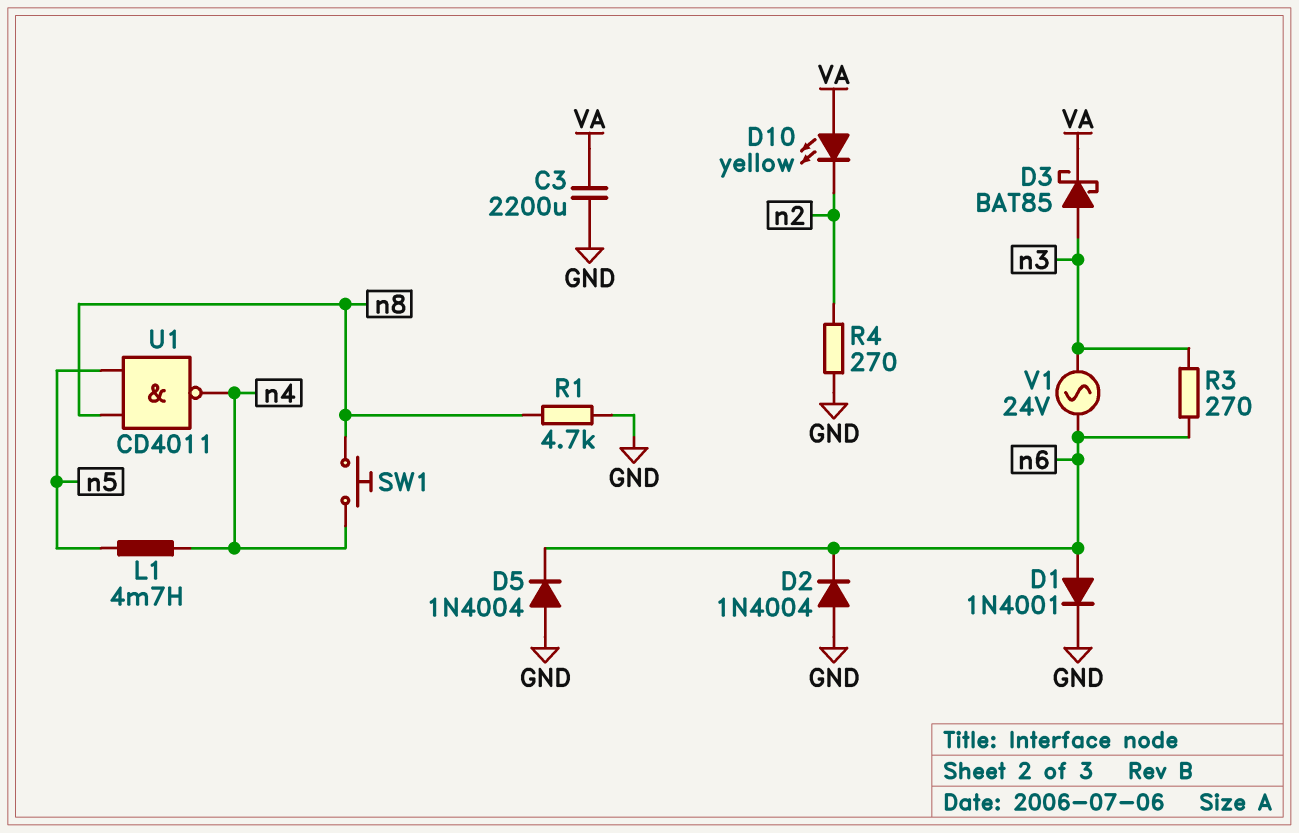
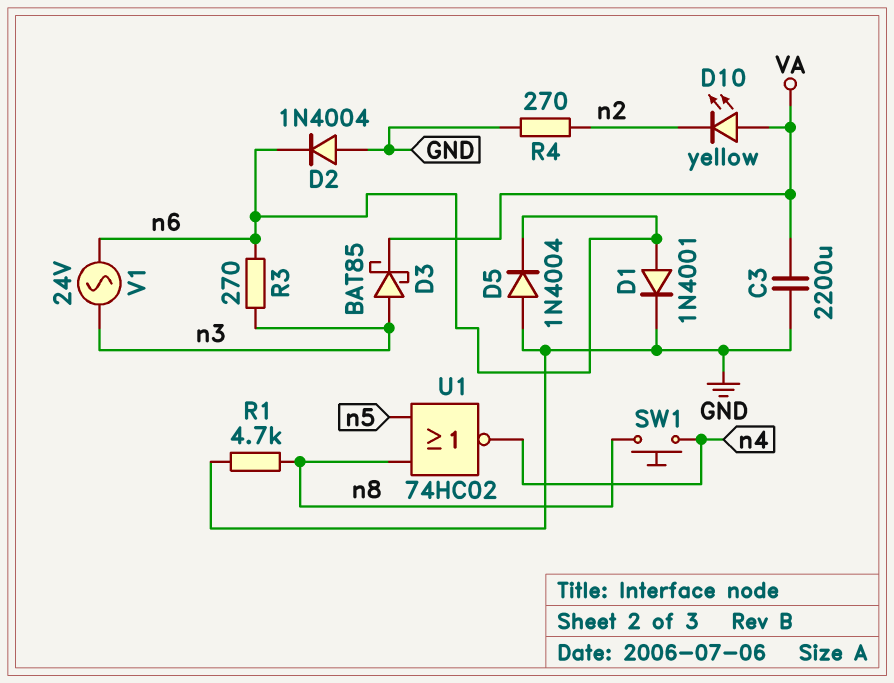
L1: 4.7mH (n4, n5) -> none
U1: NAND CD4011 (in n5, in n8, out n4) -> NOR 74HC02 (in n5, in n8, out n4)

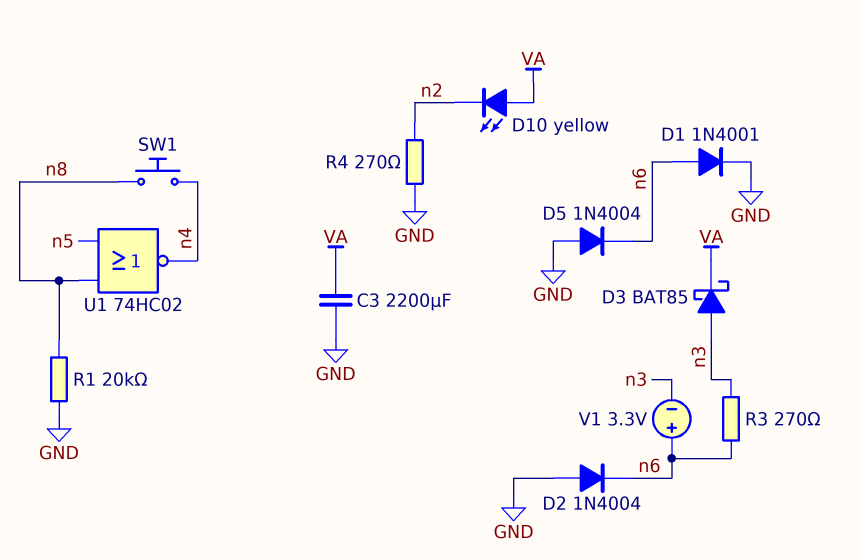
R1: 4.7k (GND, n8) -> 20k (GND, n8)
V1: AC 24V (n3, n6) -> 3.3V (plus n6, minus n3)

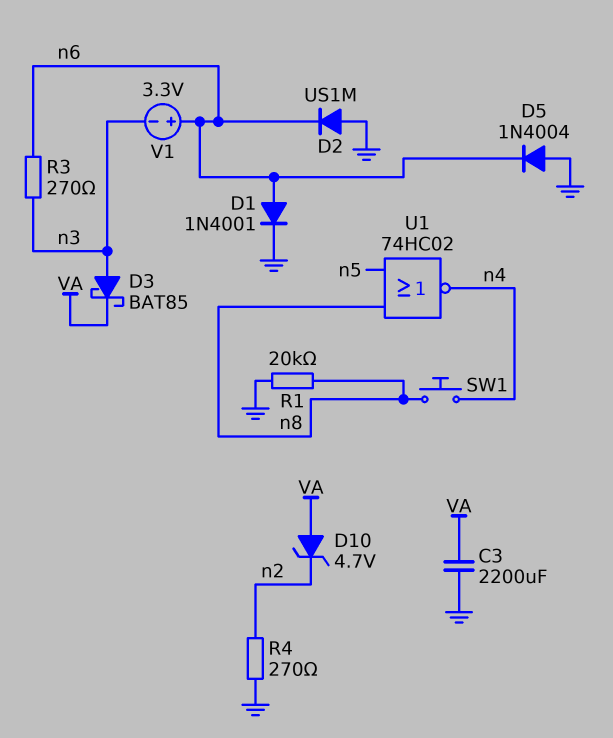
D2: diode 1N4004 (A GND, K n6) -> diode US1M (A GND, K n6)
D10: LED yellow (A VA, K n2) -> zener 4.7V (A VA, K n2)

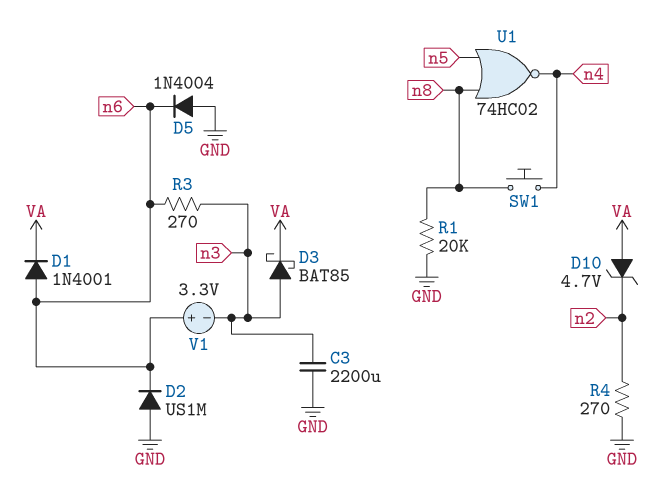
C3: 2200uF (GND, VA) -> 2200uF (GND, n3)
D1: diode 1N4001 (A n6, K GND) -> diode 1N4001 (A n6, K VA)

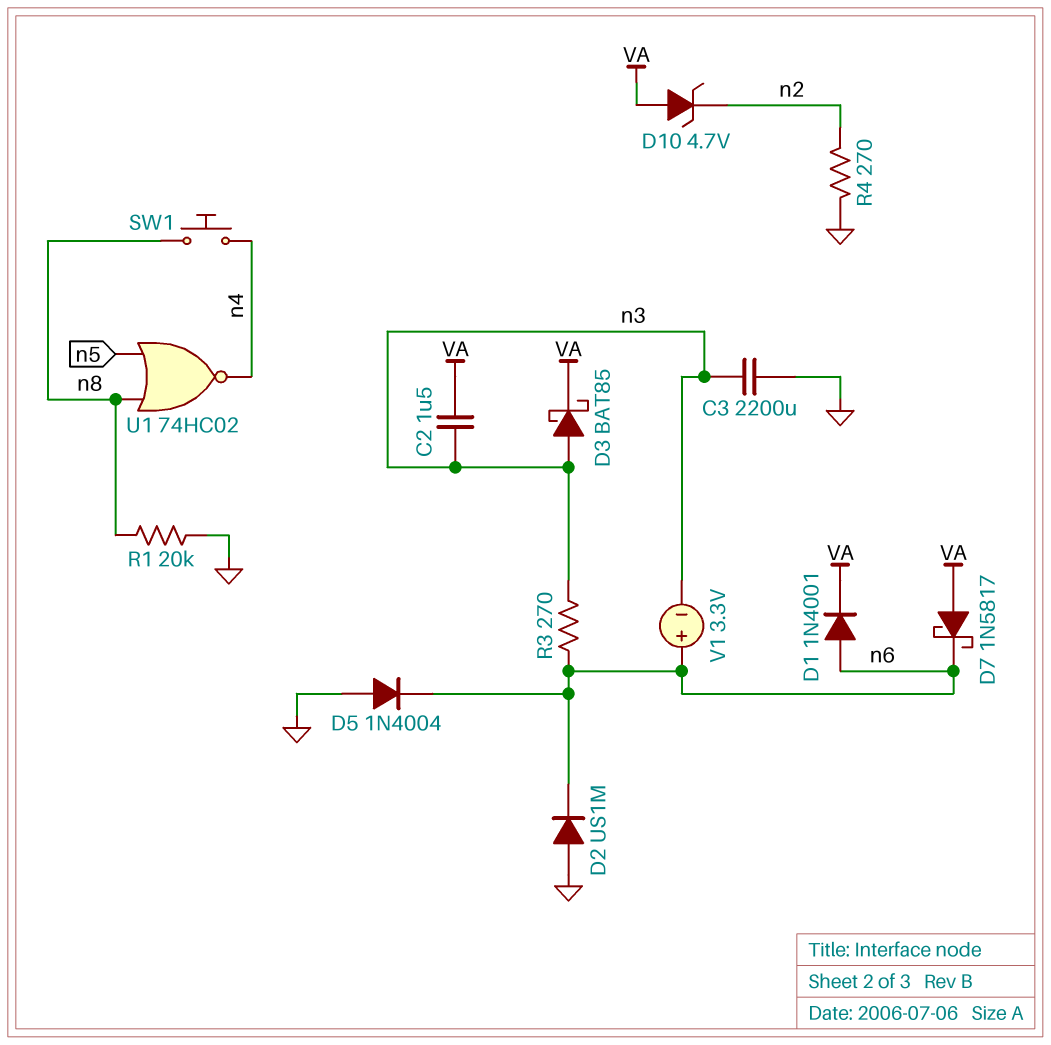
C2: none -> 1.5uF (VA, n3)
D7: none -> schottky 1N5817 (A VA, K n6)

